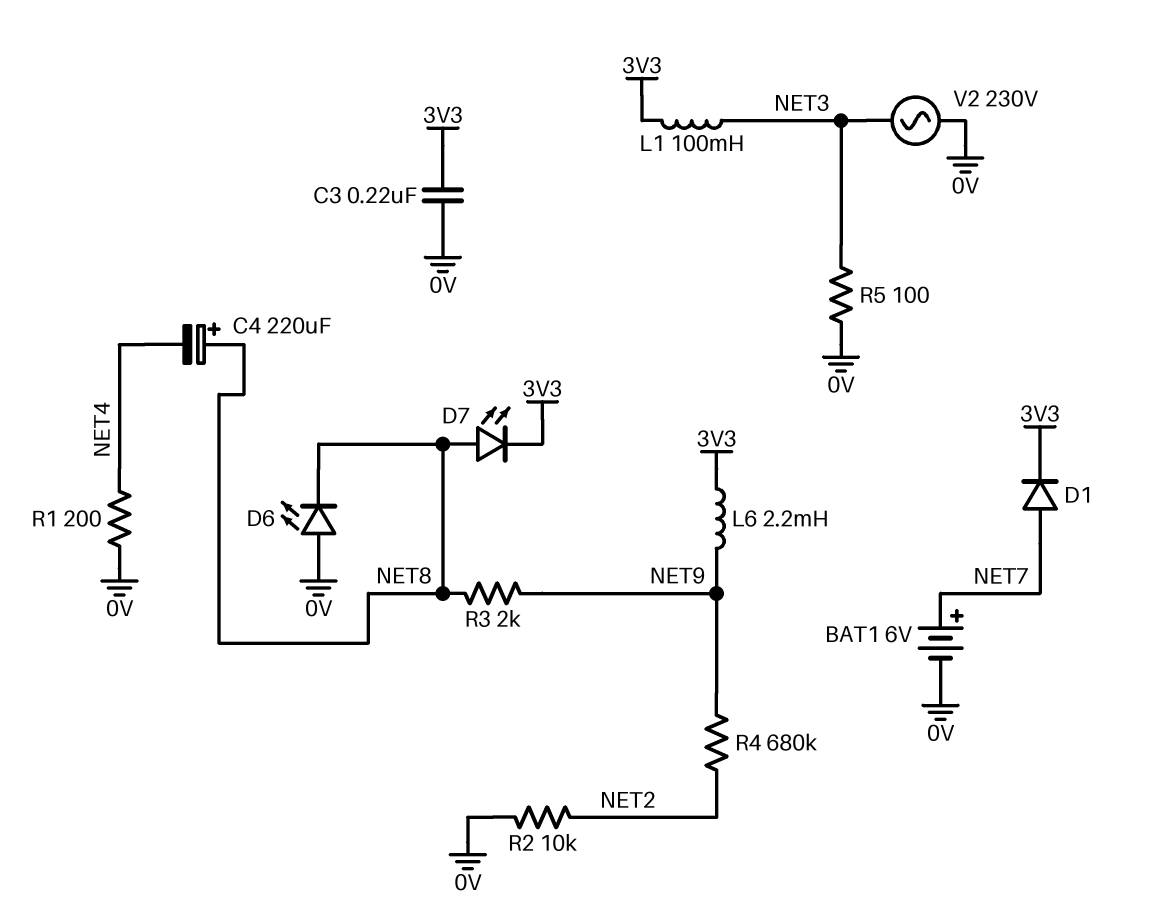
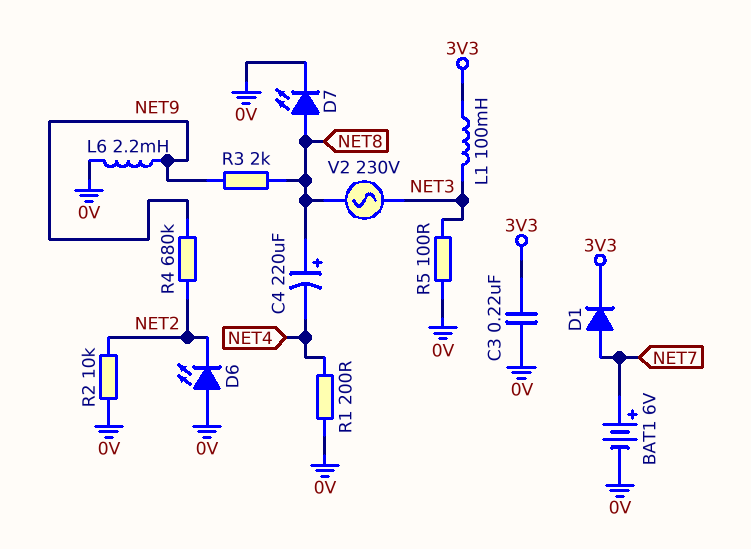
D6: LED (A 0V, K NET8) -> LED (A 0V, K NET2)
D7: LED (A NET8, K 3V3) -> LED (A NET8, K 0V)
L6: 2.2mH (3V3, NET9) -> 2.2mH (0V, NET9)
V2: AC 230V (0V, NET3) -> AC 230V (NET3, NET8)

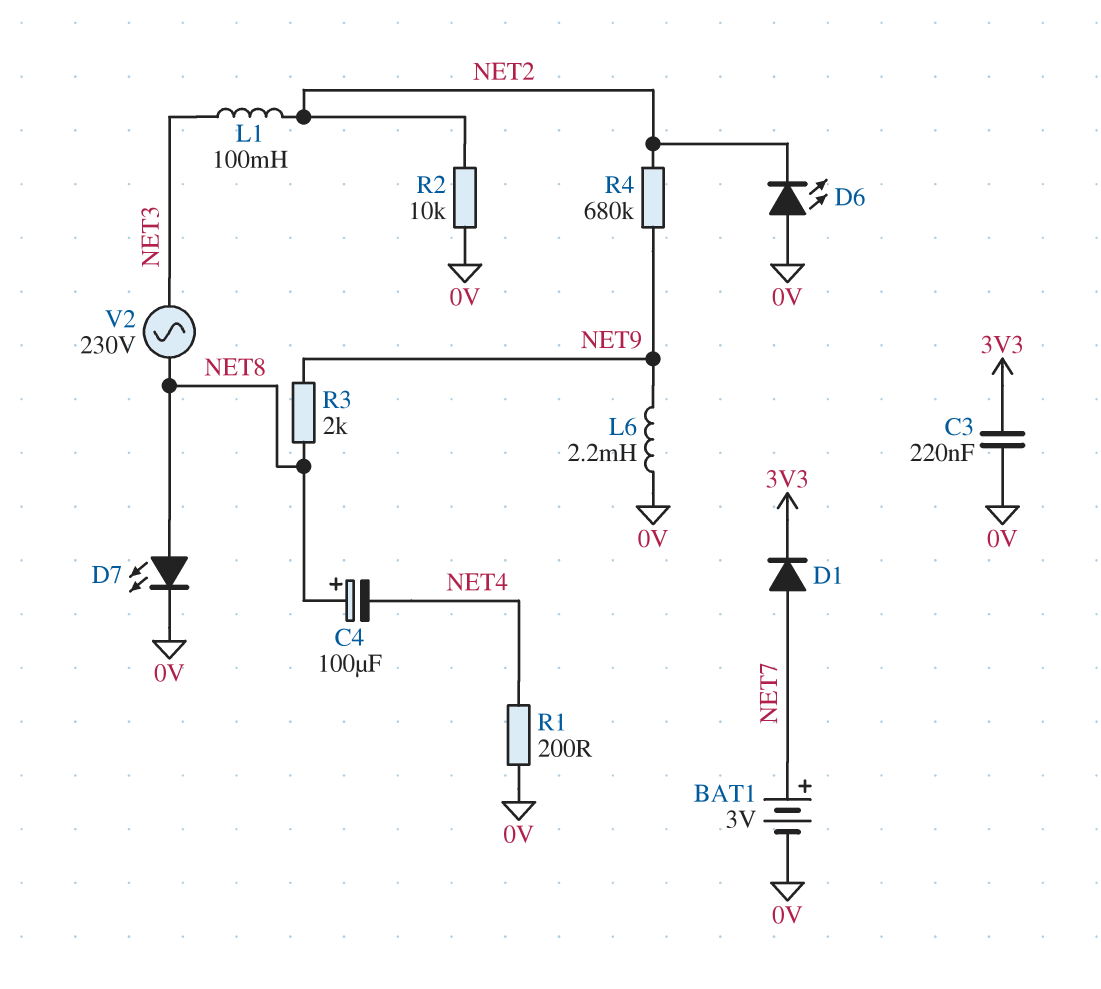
BAT1: 6V (plus NET7, minus 0V) -> 3V (plus NET7, minus 0V)
C4: 220uF (plus NET8, minus NET4) -> 100uF (plus NET8, minus NET4)
L1: 100mH (3V3, NET3) -> 100mH (NET2, NET3)
R5: 100 (0V, NET3) -> none

